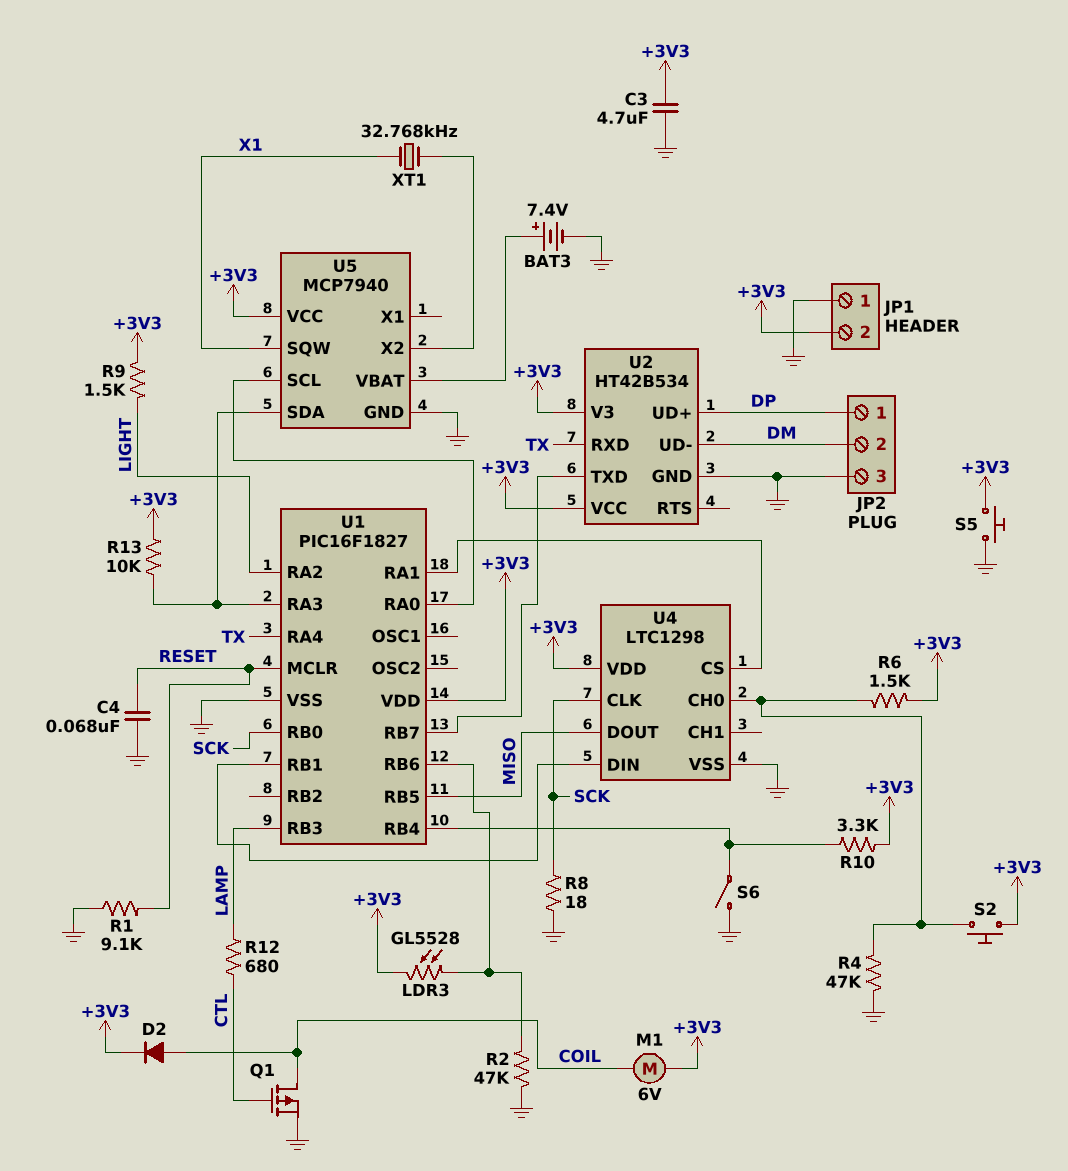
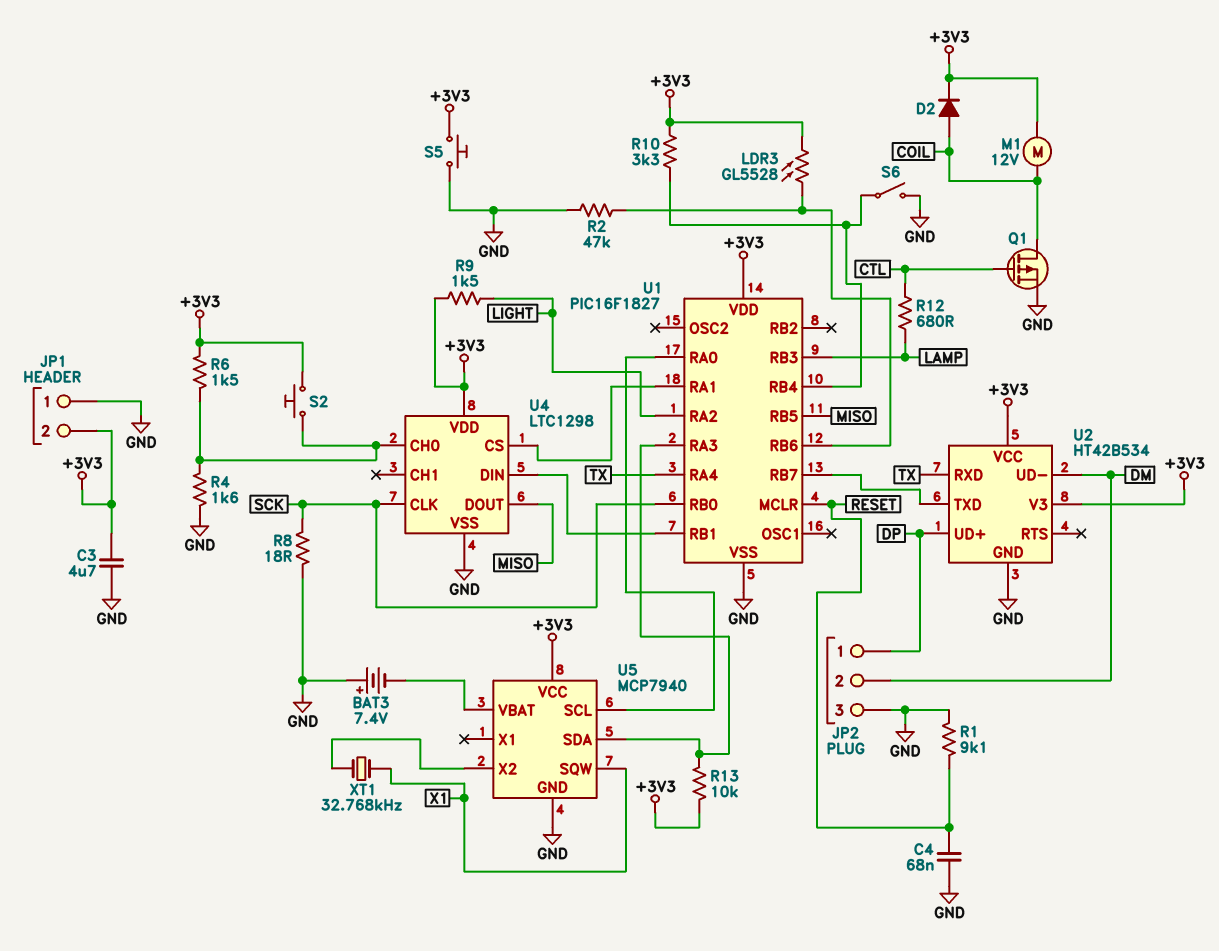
BAT3: 7.4V (plus U5/VBAT, minus GND) -> 7.4V (plus GND, minus U5/VBAT)
M1: motor 6V (+3V3, COIL) -> motor 12V (+3V3, COIL)
R4: 47k (GND, U4/CH0) -> 1.6k (GND, U4/CH0)

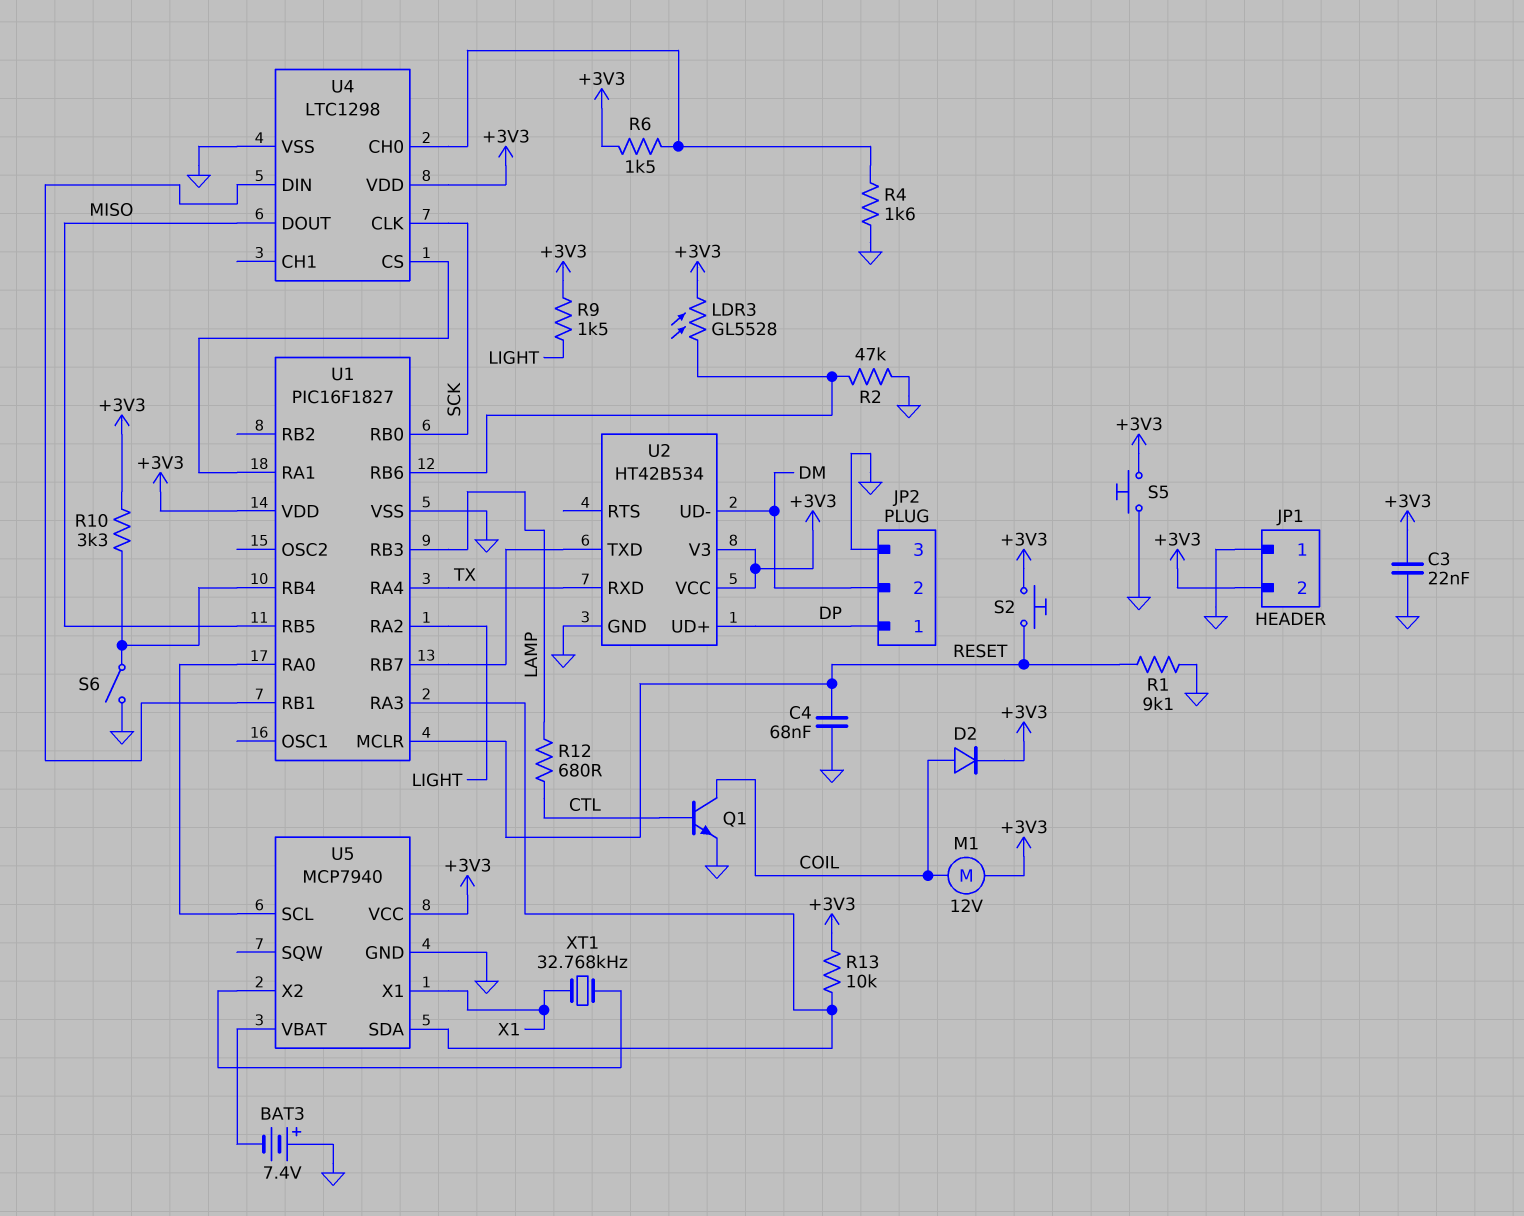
C3: 4.7uF (+3V3, GND) -> 22nF (+3V3, GND)
Q1: PMOS (G CTL, D COIL, S GND) -> NPN (B CTL, C COIL, E GND)
R8: 18 (GND, SCK) -> none
S2: button (+3V3, U4/CH0) -> button (+3V3, RESET)
U5 pin SQW: X1 -> none
U5 pin X1: none -> X1

